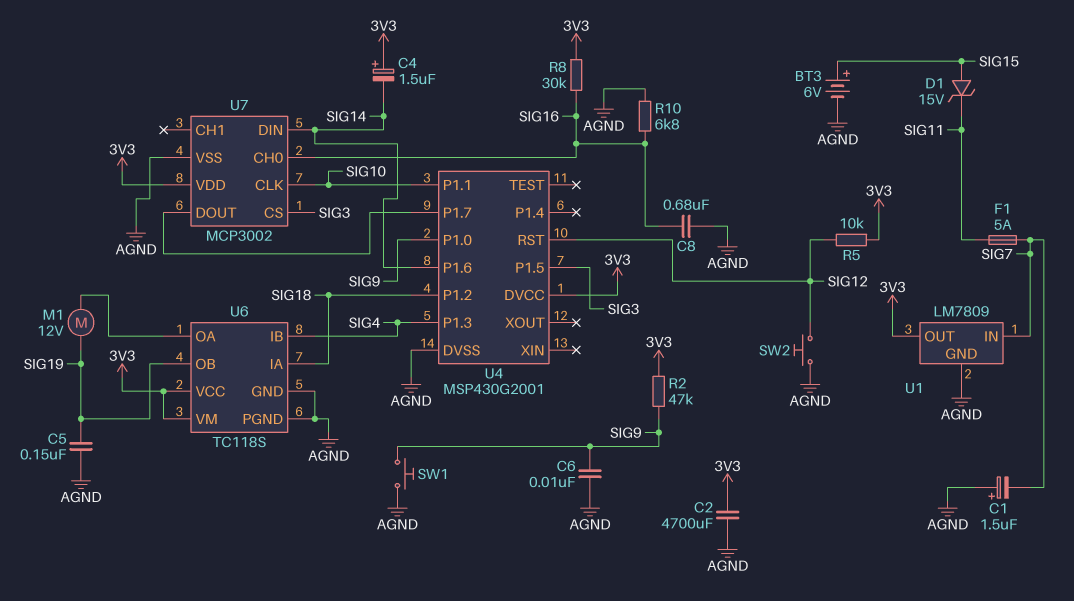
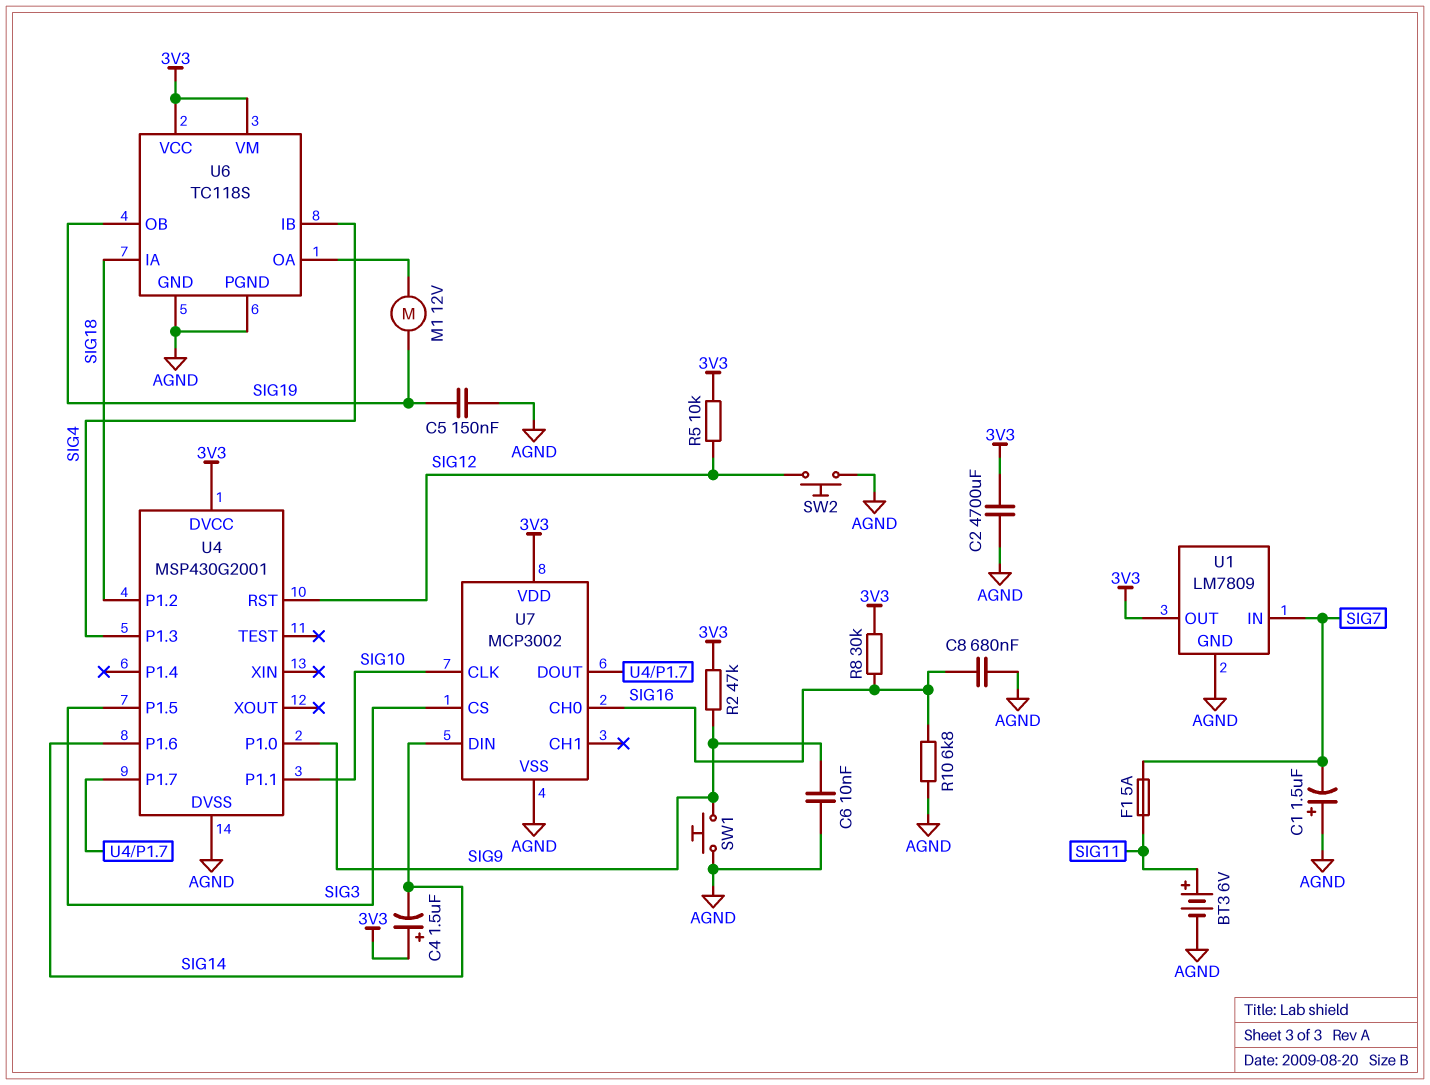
BT3: 6V (plus SIG15, minus AGND) -> 6V (plus SIG11, minus AGND)
D1: zener 15V (A SIG15, K SIG11) -> none

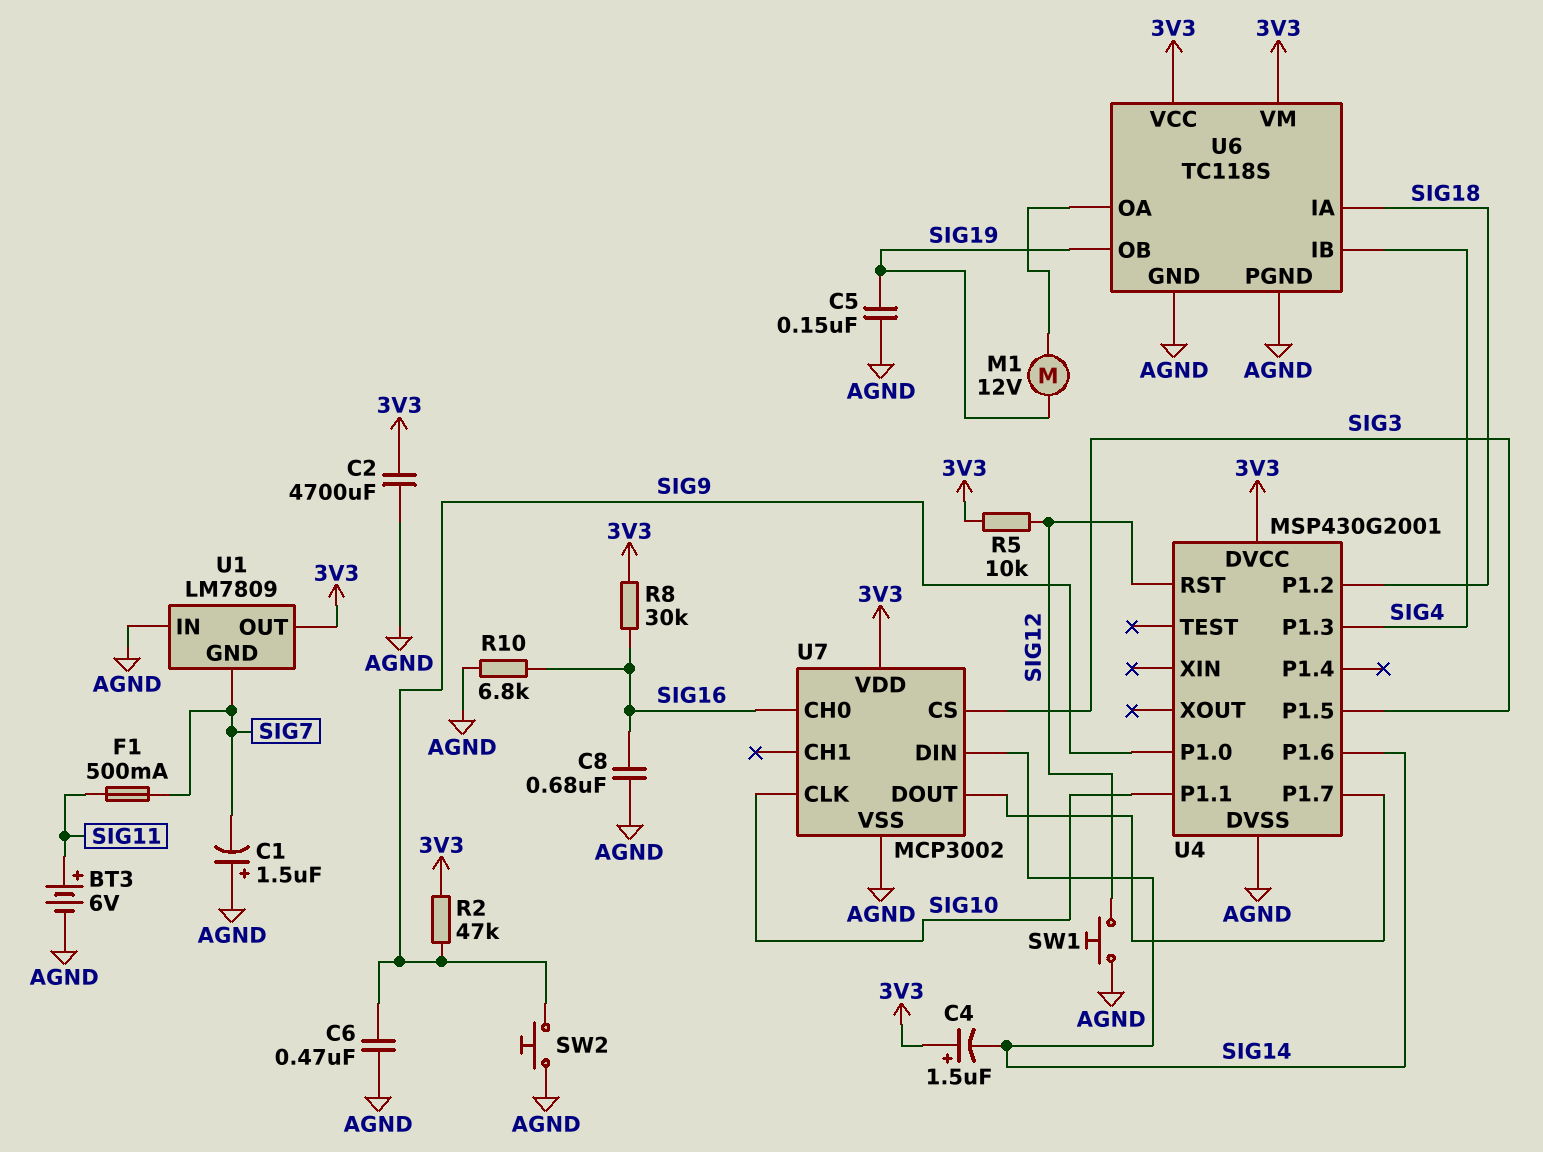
C6: 10nF (AGND, SIG9) -> 470nF (AGND, SIG9)
F1: 5A (SIG7, SIG11) -> 500mA (SIG7, SIG11)
SW1: button (AGND, SIG9) -> button (AGND, SIG12)
SW2: button (AGND, SIG12) -> button (AGND, SIG9)
U1 pin GND: AGND -> SIG7
U1 pin IN: SIG7 -> AGND

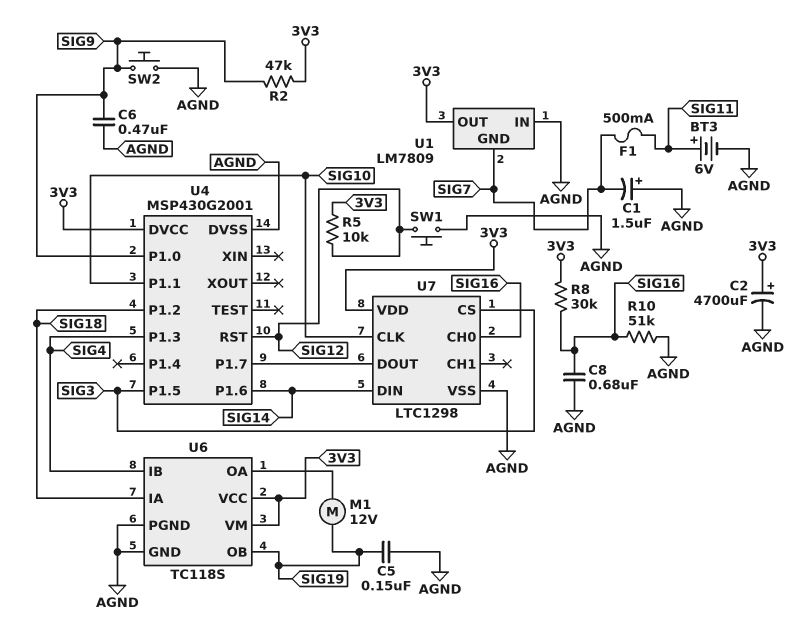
C2: 4700uF (3V3, AGND) -> 4700uF (plus 3V3, minus AGND)
C4: 1.5uF (plus 3V3, minus SIG14) -> none
R10: 6.8k (AGND, SIG16) -> 51k (AGND, SIG16)
U7: MCP3002 -> LTC1298

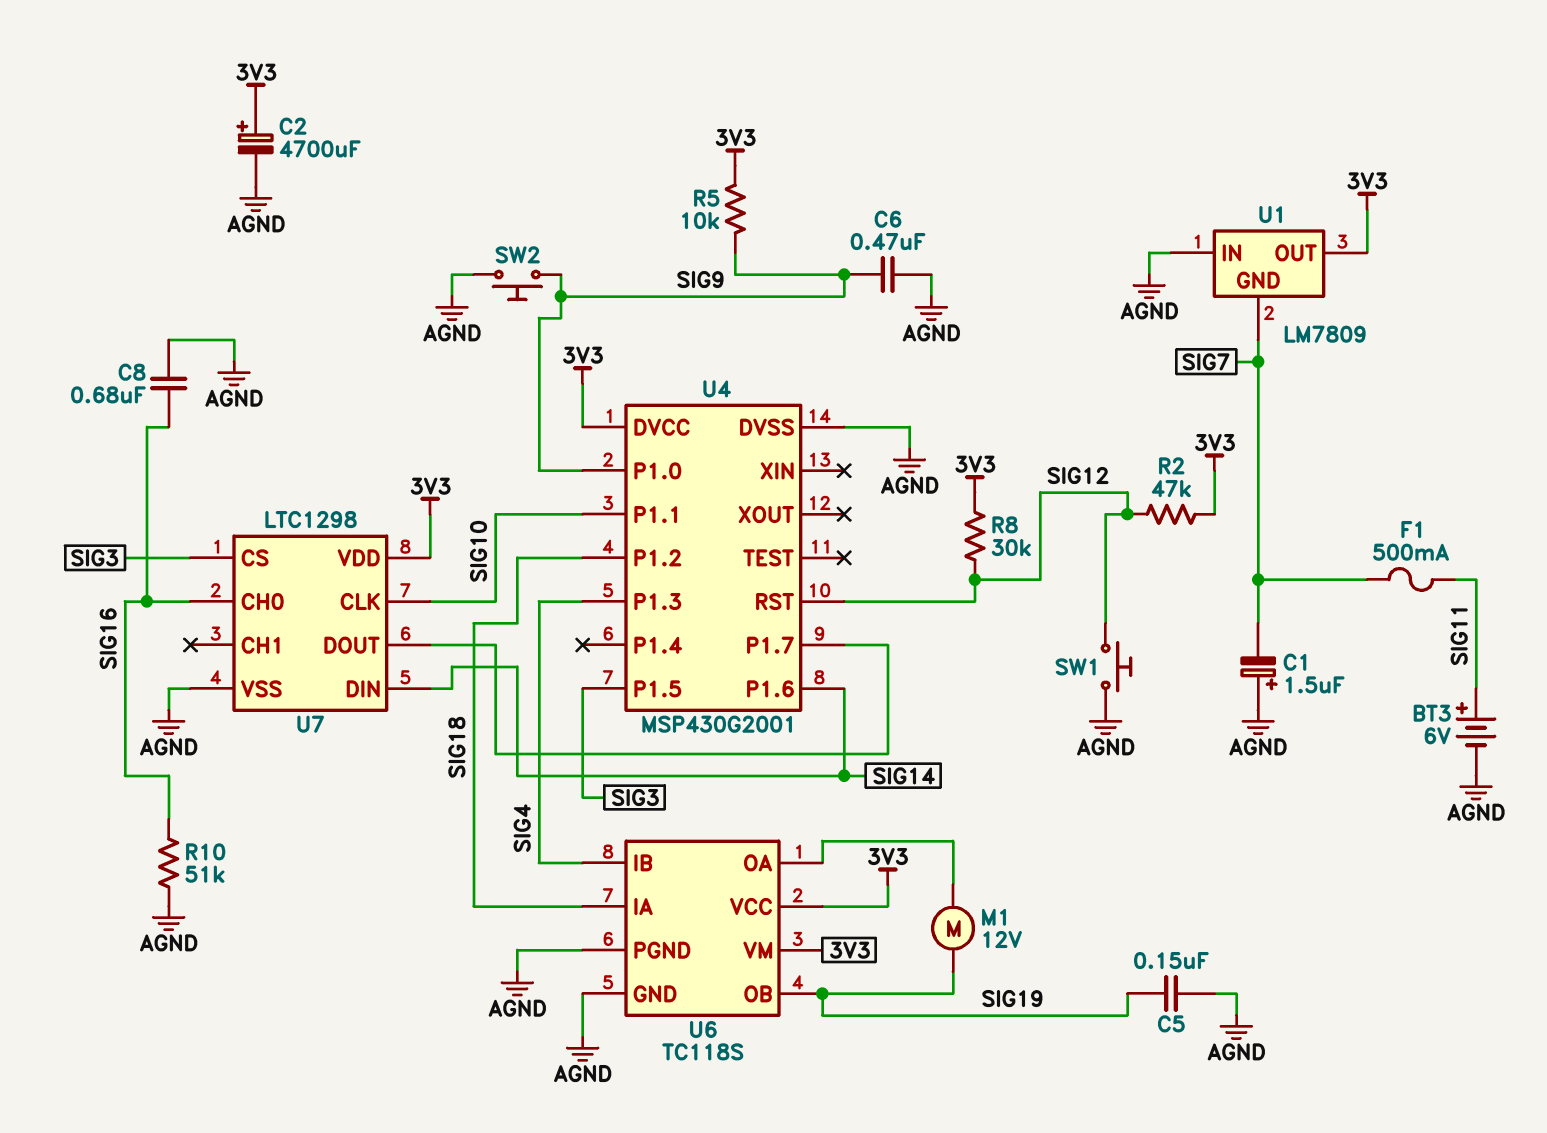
R2: 47k (3V3, SIG9) -> 47k (3V3, SIG12)
R5: 10k (3V3, SIG12) -> 10k (3V3, SIG9)
R8: 30k (3V3, SIG16) -> 30k (3V3, SIG12)

